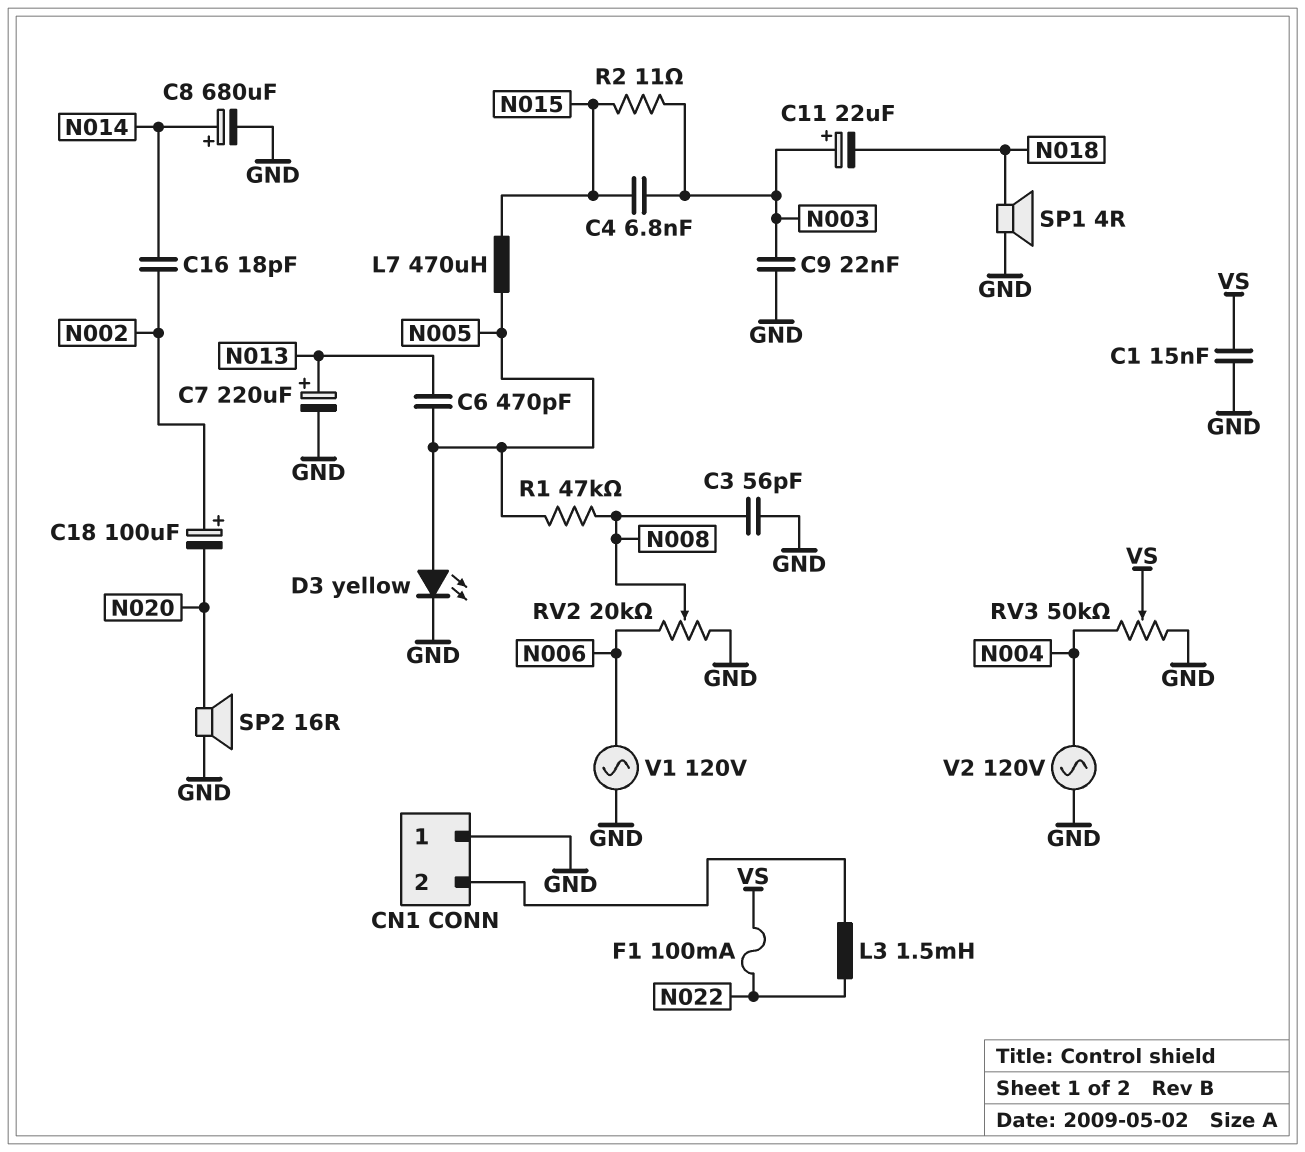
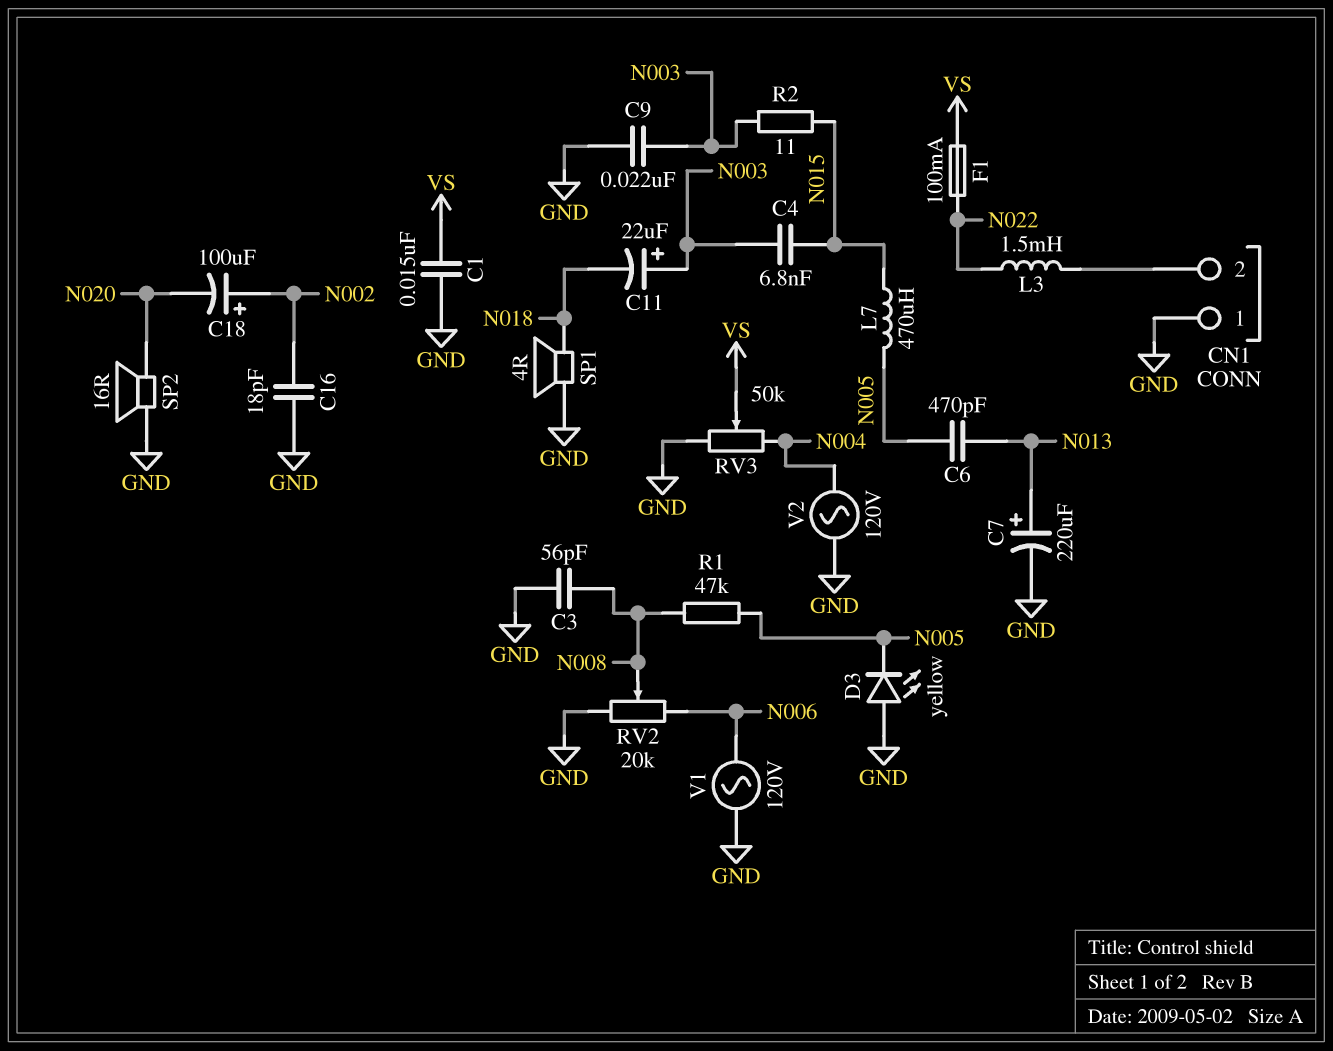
C8: 680uF (plus N014, minus GND) -> none
C16: 18pF (N002, N014) -> 18pF (GND, N002)
D3: LED yellow (A N005, K GND) -> LED yellow (A GND, K N005)

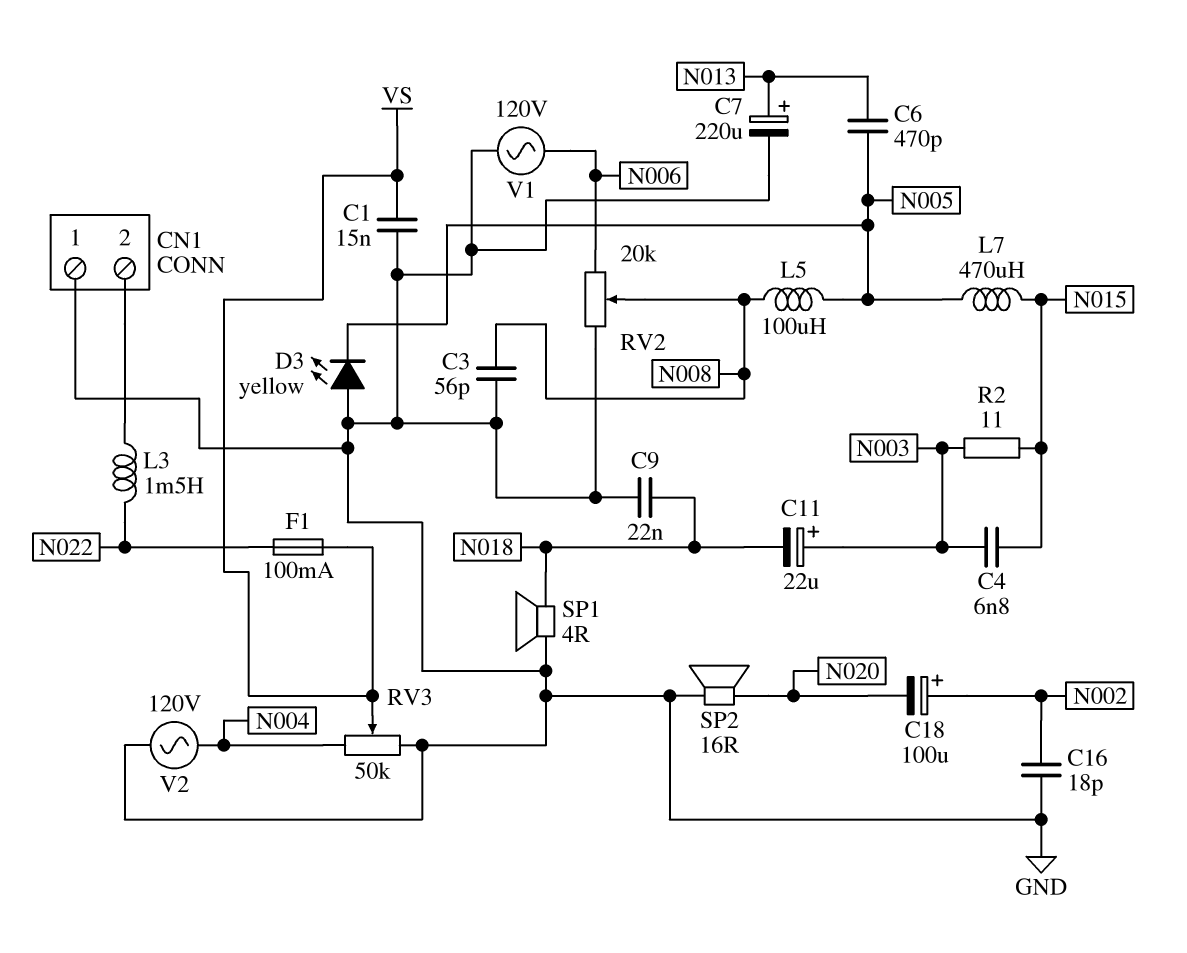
C9: 22nF (GND, N003) -> 22nF (GND, N018)
L5: none -> 100uH (N005, N008)
R1: 47k (N005, N008) -> none

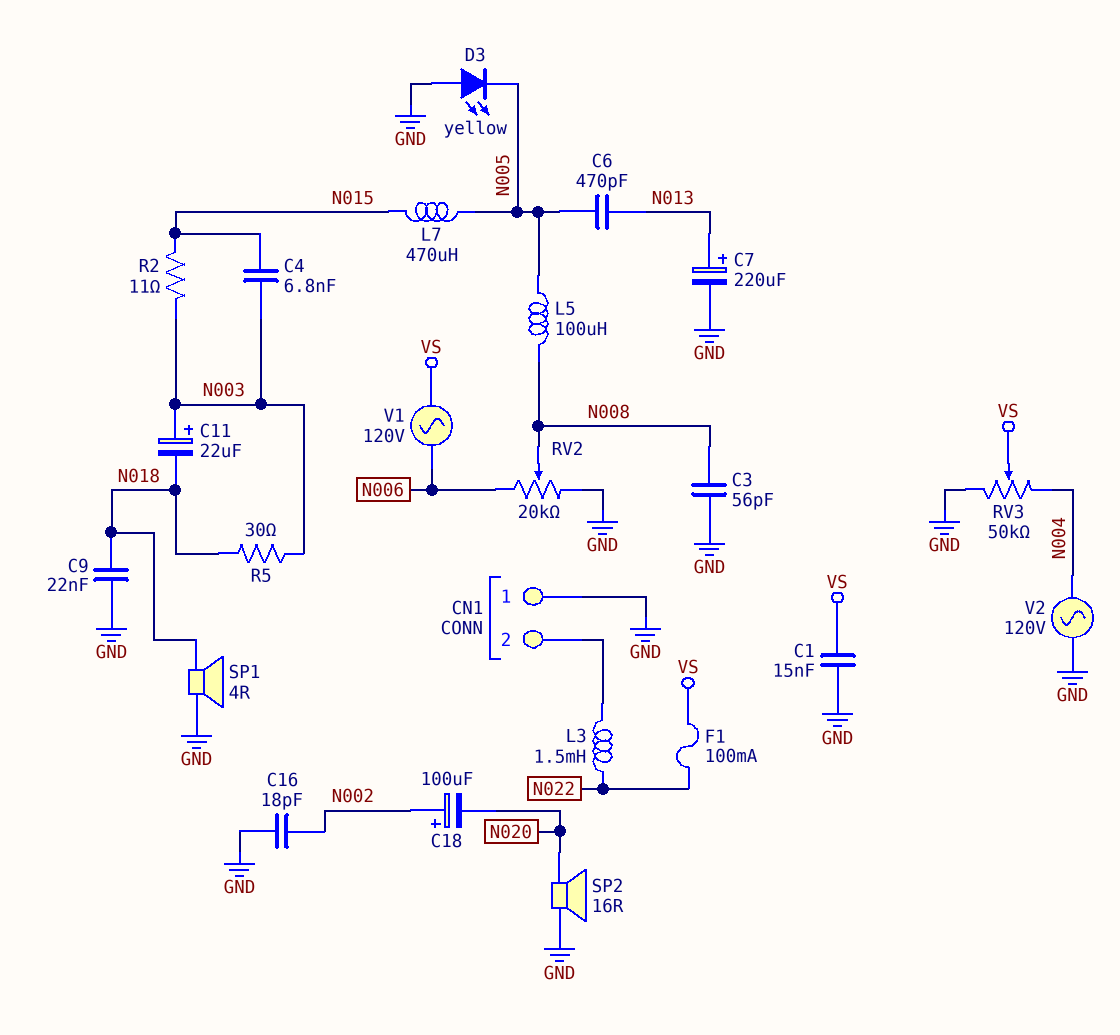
R5: none -> 30 (N003, N018)
V1: AC 120V (GND, N006) -> AC 120V (N006, VS)

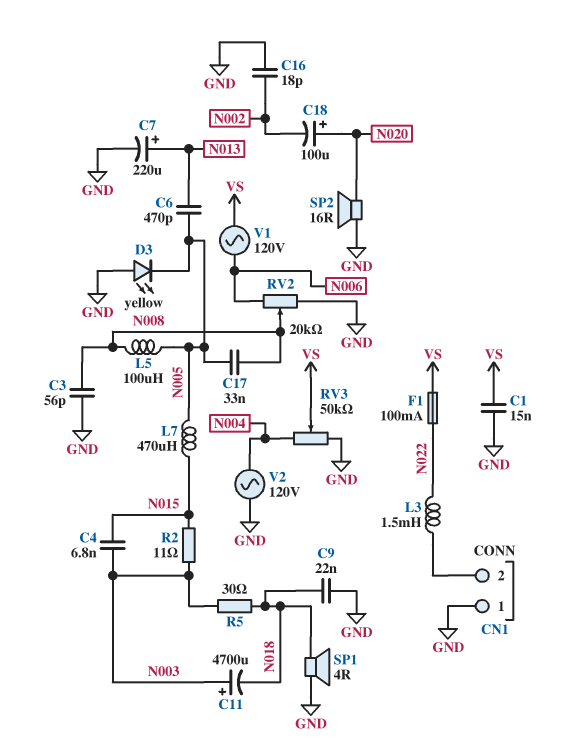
C11: 22uF (plus N003, minus N018) -> 4700uF (plus N003, minus N018)
C17: none -> 33nF (N005, N008)
C18: 100uF (plus N002, minus N020) -> 100uF (plus N020, minus N002)

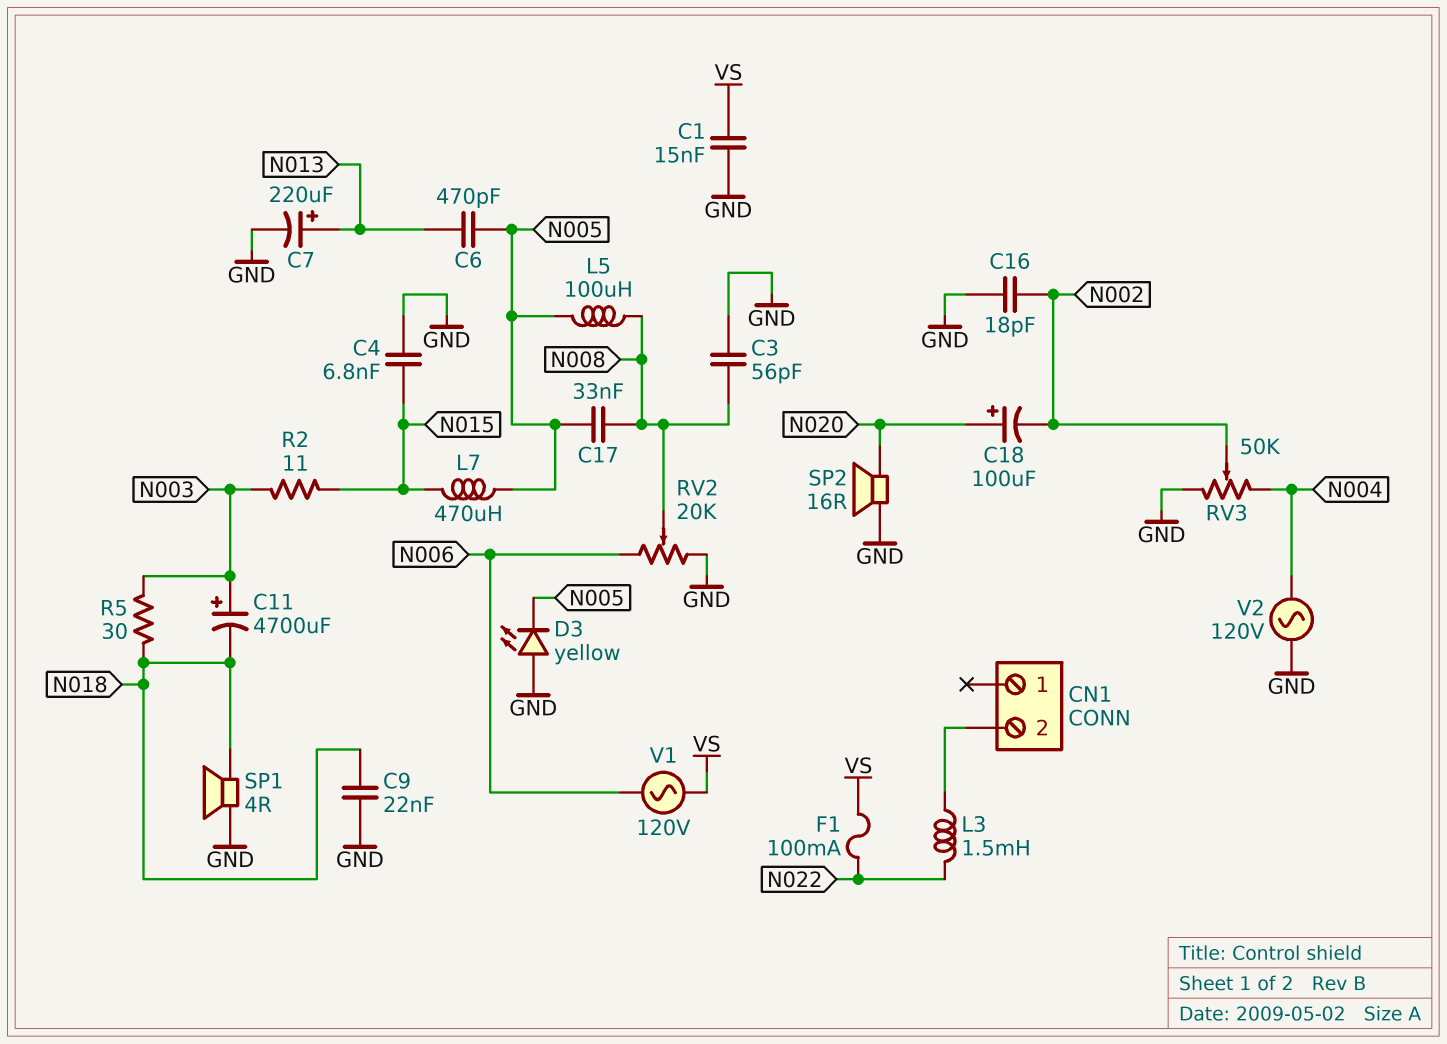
C4: 6.8nF (N003, N015) -> 6.8nF (GND, N015)
CN1 pin 1: GND -> none
RV3: 50k (GND, N004, wiper VS) -> 50k (GND, N004, wiper N002)

